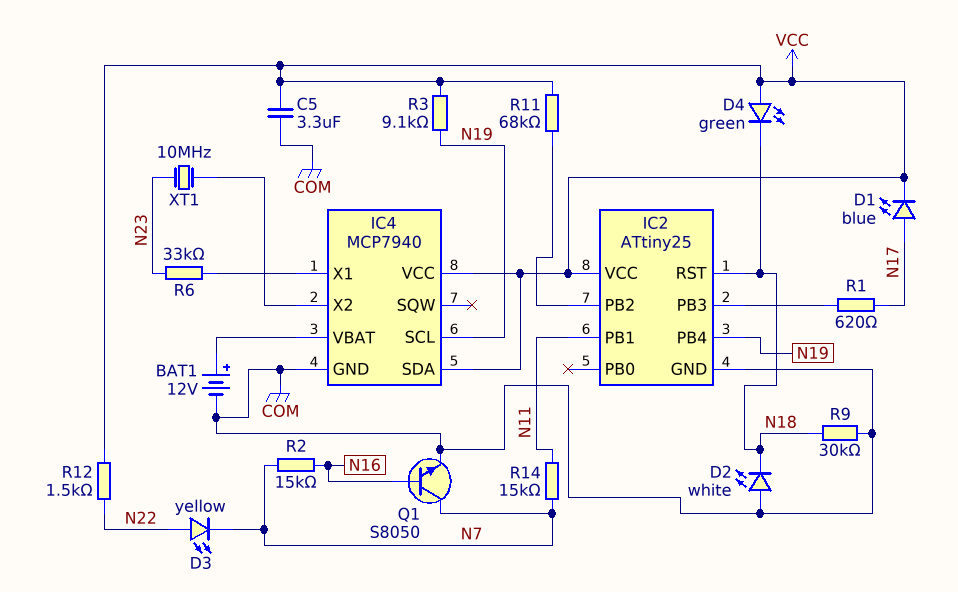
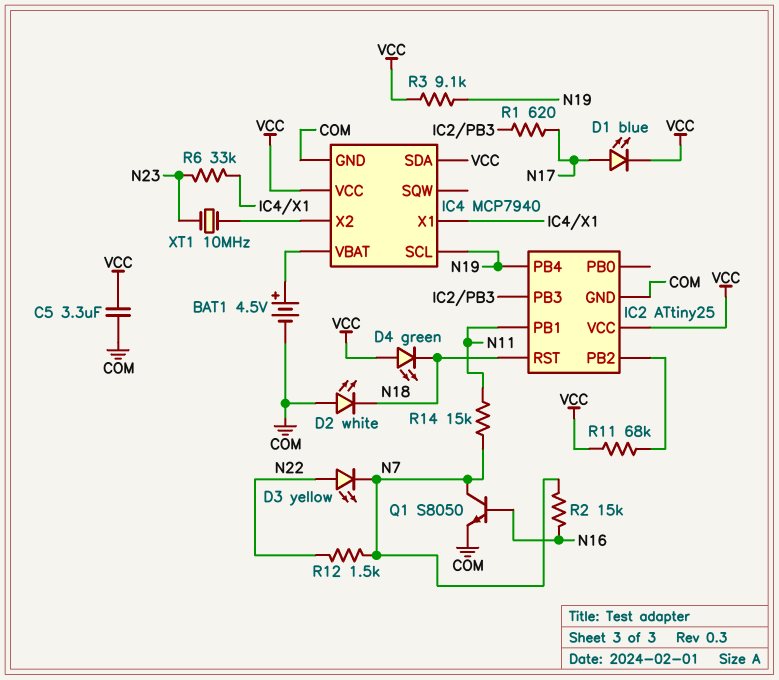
BAT1: 12V (plus IC4/VBAT, minus COM) -> 4.5V (plus IC4/VBAT, minus COM)
R9: 30k (COM, N18) -> none
R12: 1.5k (N22, VCC) -> 1.5k (N7, N22)

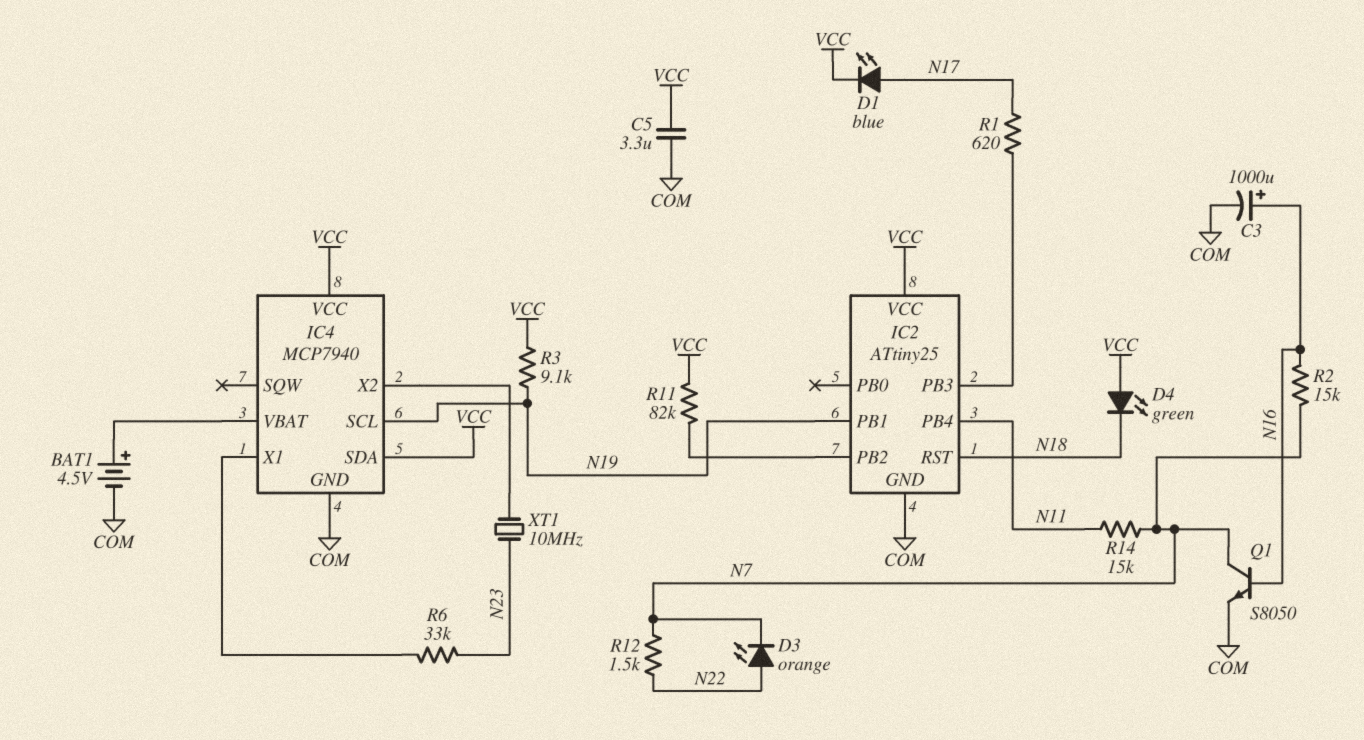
C3: none -> 1000uF (plus N16, minus COM)
D2: LED white (A COM, K N18) -> none
D3: LED yellow (A N22, K N7) -> LED orange (A N22, K N7)
IC2 pin PB1: N11 -> N19
IC2 pin PB4: N19 -> N11
R11: 68k (IC2/PB2, VCC) -> 82k (IC2/PB2, VCC)

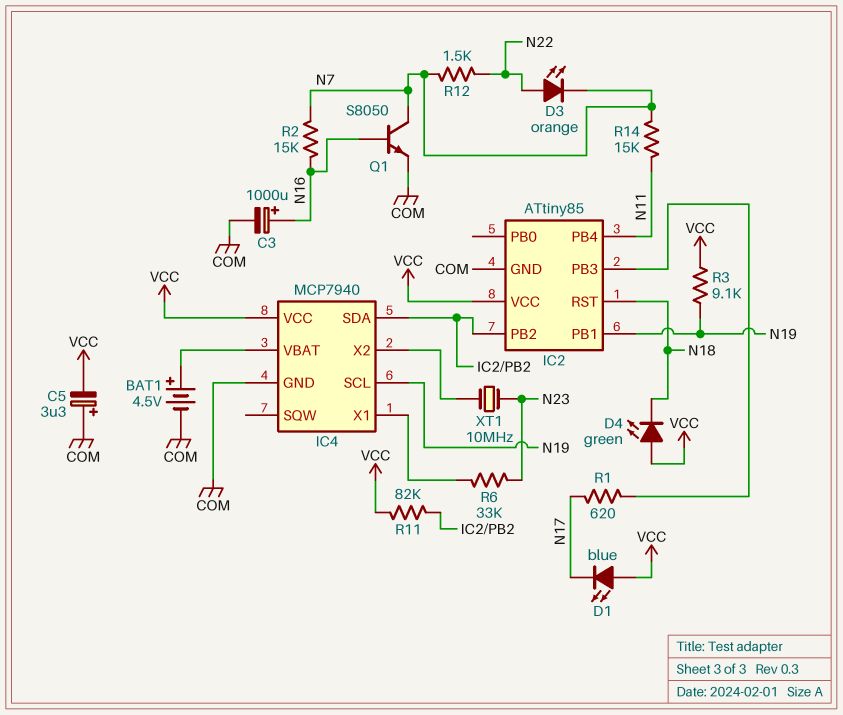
C5: 3.3uF (COM, VCC) -> 3.3uF (plus COM, minus VCC)
D1: LED blue (A N17, K VCC) -> LED blue (A VCC, K N17)
IC2: ATtiny25 -> ATtiny85
IC4 pin SDA: VCC -> IC2/PB2

